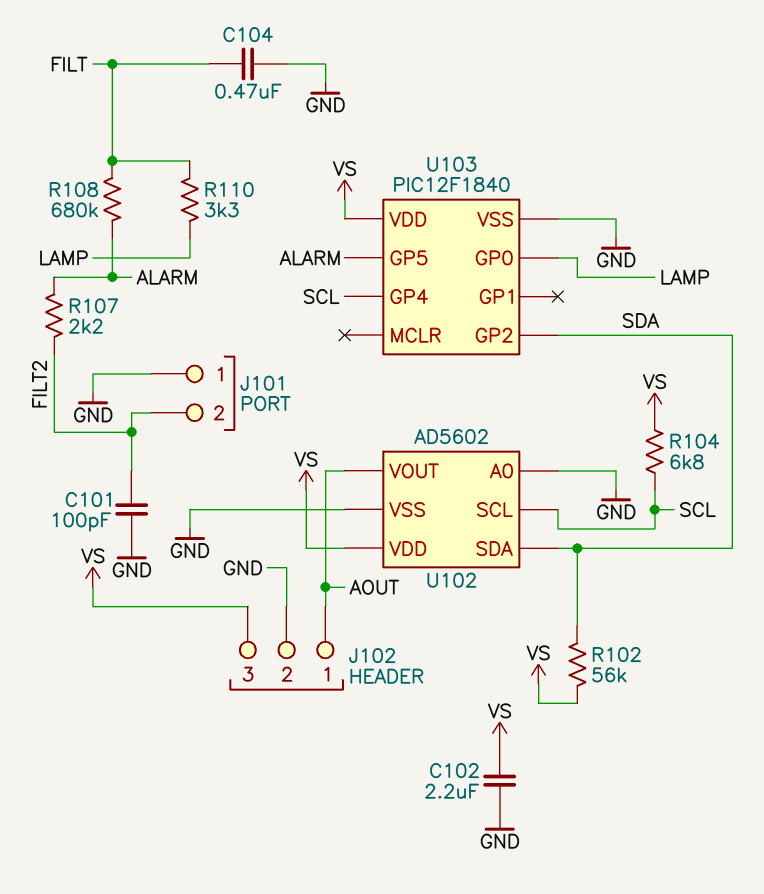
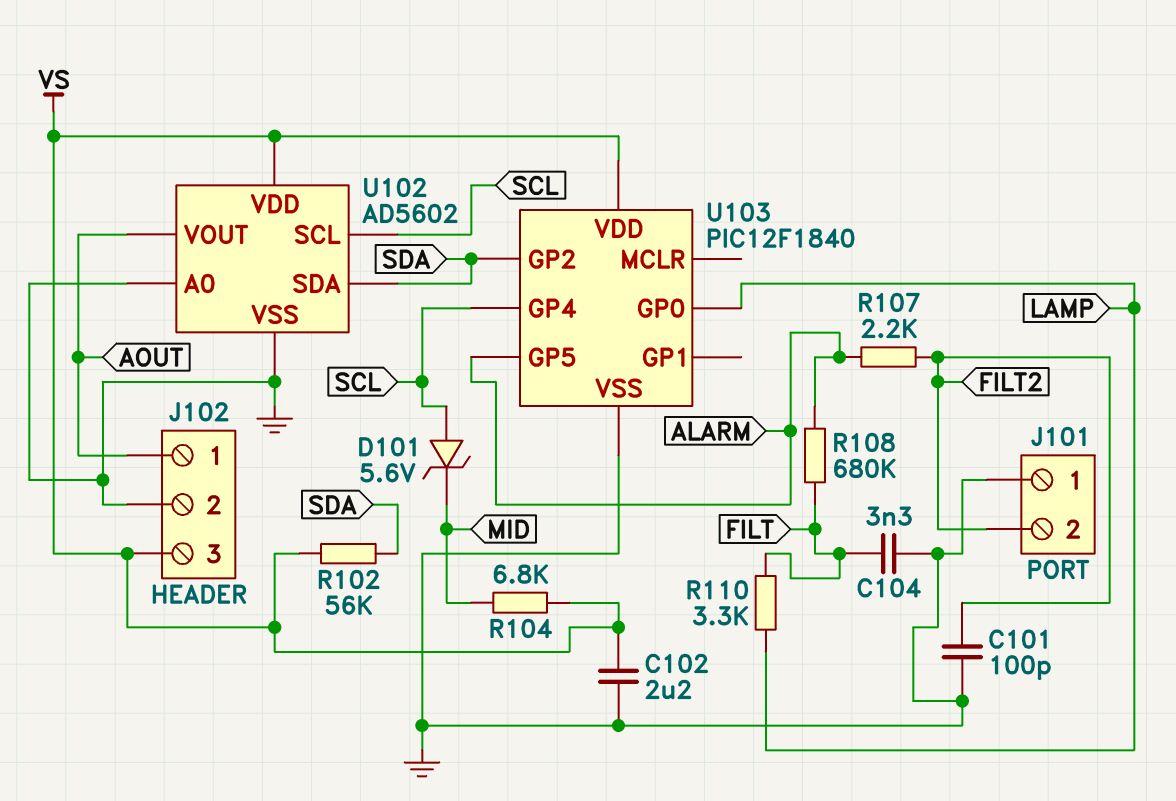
C104: 470nF (FILT, GND) -> 3.3nF (FILT, GND)
D101: none -> zener 5.6V (A SCL, K MID)
R104: 6.8k (SCL, VS) -> 6.8k (MID, VS)

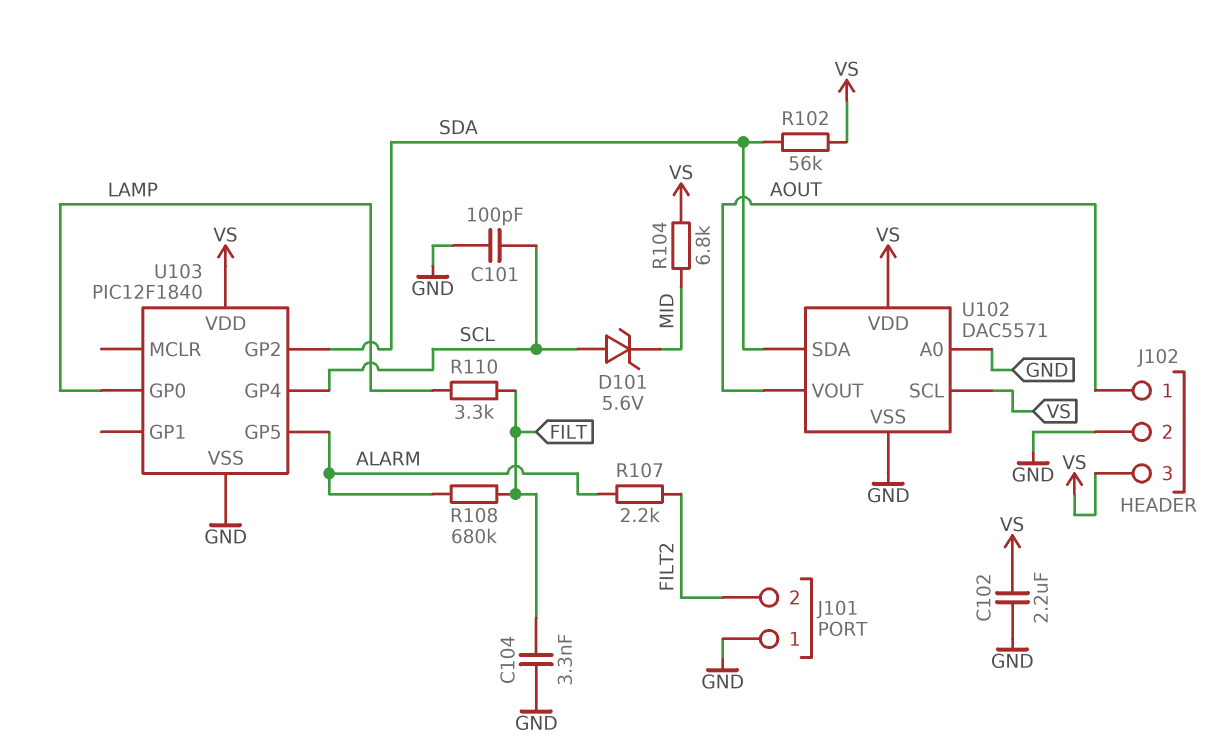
C101: 100pF (FILT2, GND) -> 100pF (GND, SCL)
U102: AD5602 -> DAC5571
U102 pin SCL: SCL -> VS

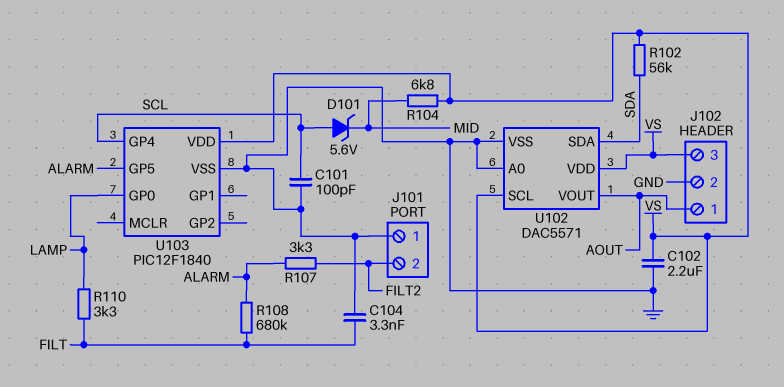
R107: 2.2k (ALARM, FILT2) -> 3.3k (ALARM, FILT2)
U103 pin GP2: SDA -> none

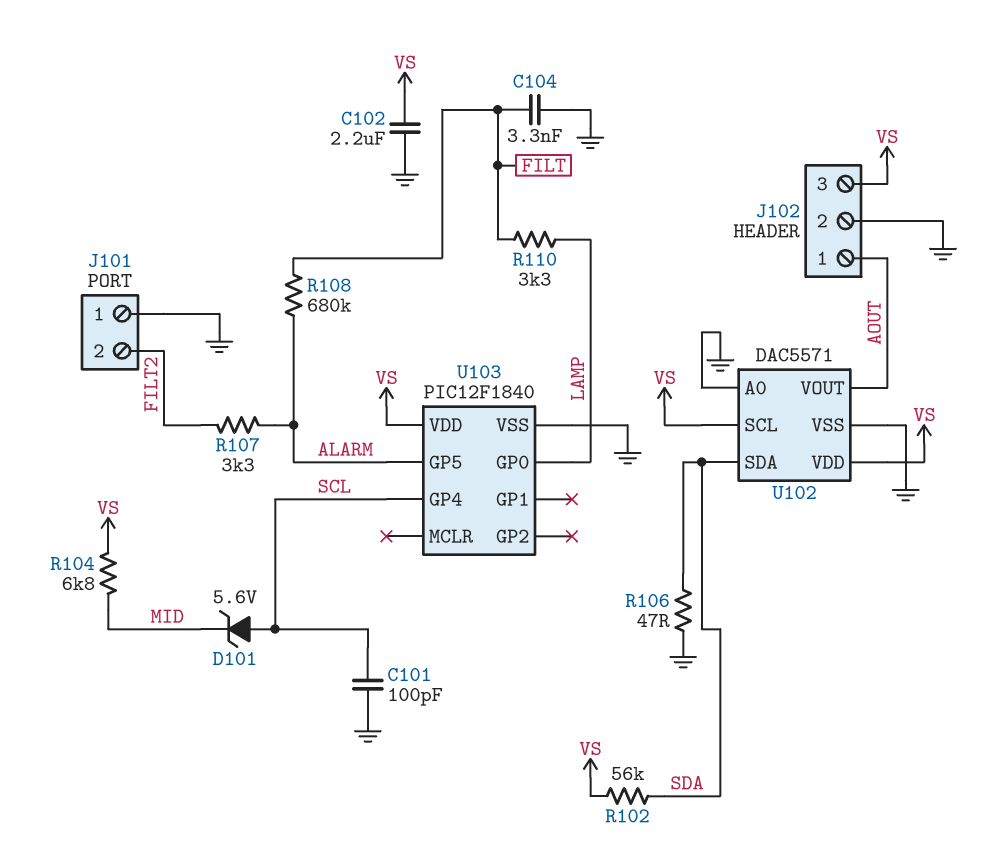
R106: none -> 47 (GND, SDA)

